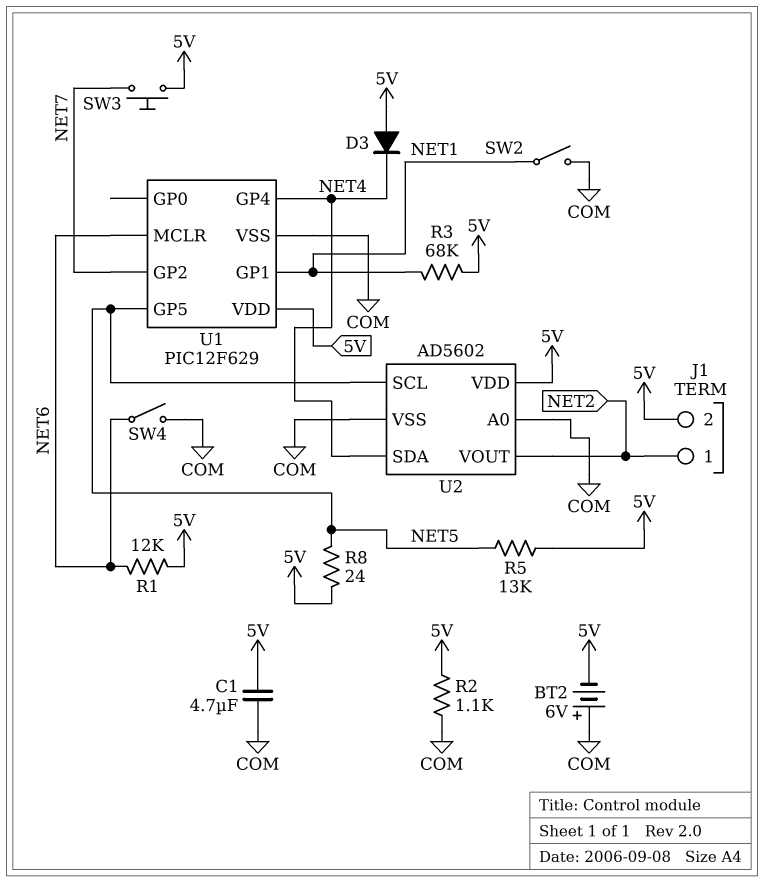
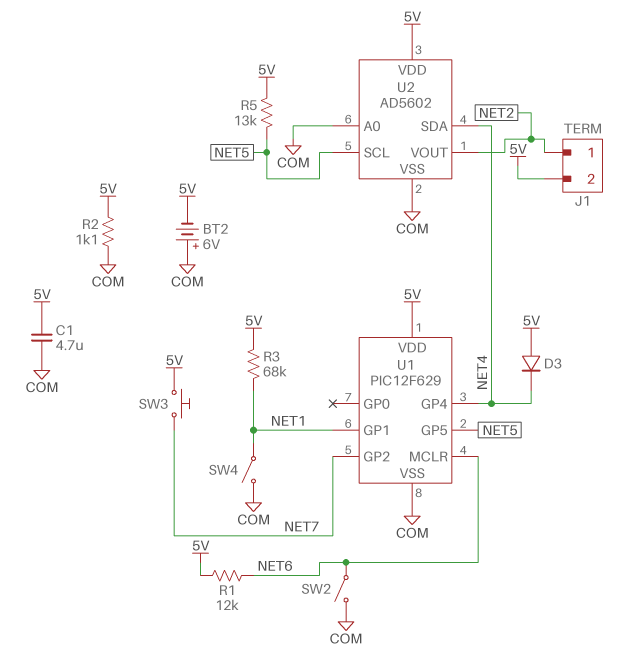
R8: 24 (5V, NET5) -> none
SW2: switch (COM, NET1) -> switch (COM, NET6)
SW4: switch (COM, NET6) -> switch (COM, NET1)

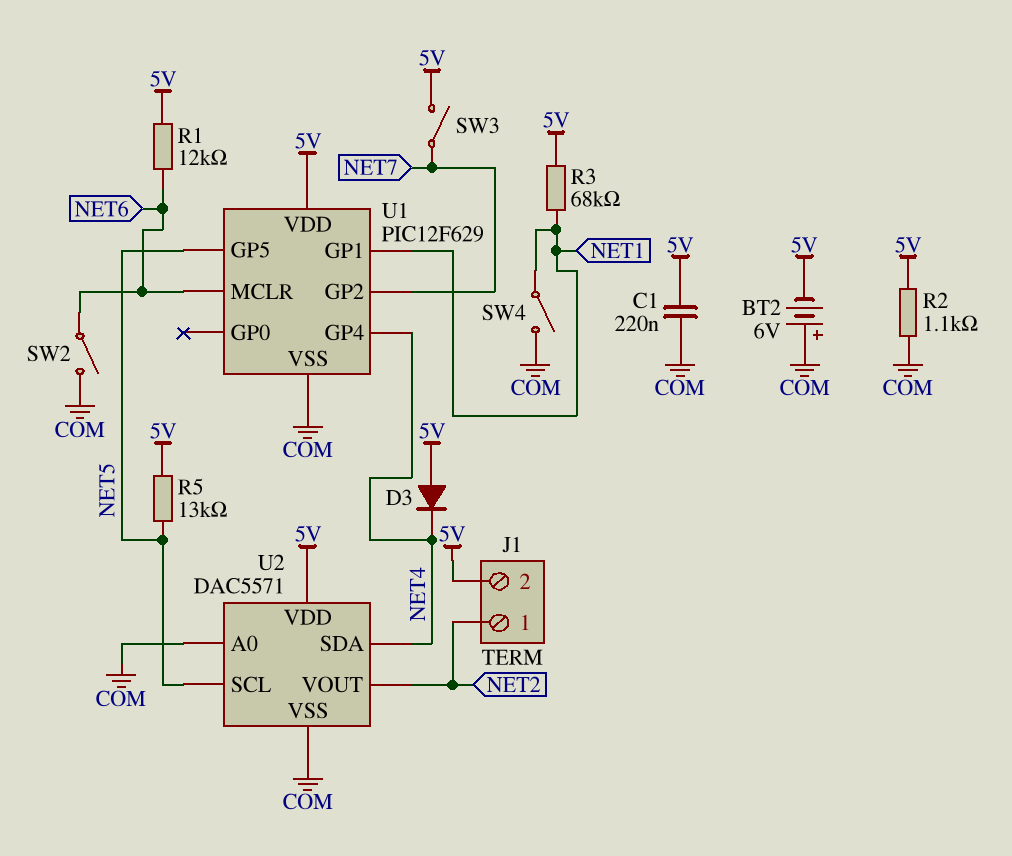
C1: 4.7uF (5V, COM) -> 220nF (5V, COM)
SW3: button (5V, NET7) -> switch (5V, NET7)
U2: AD5602 -> DAC5571

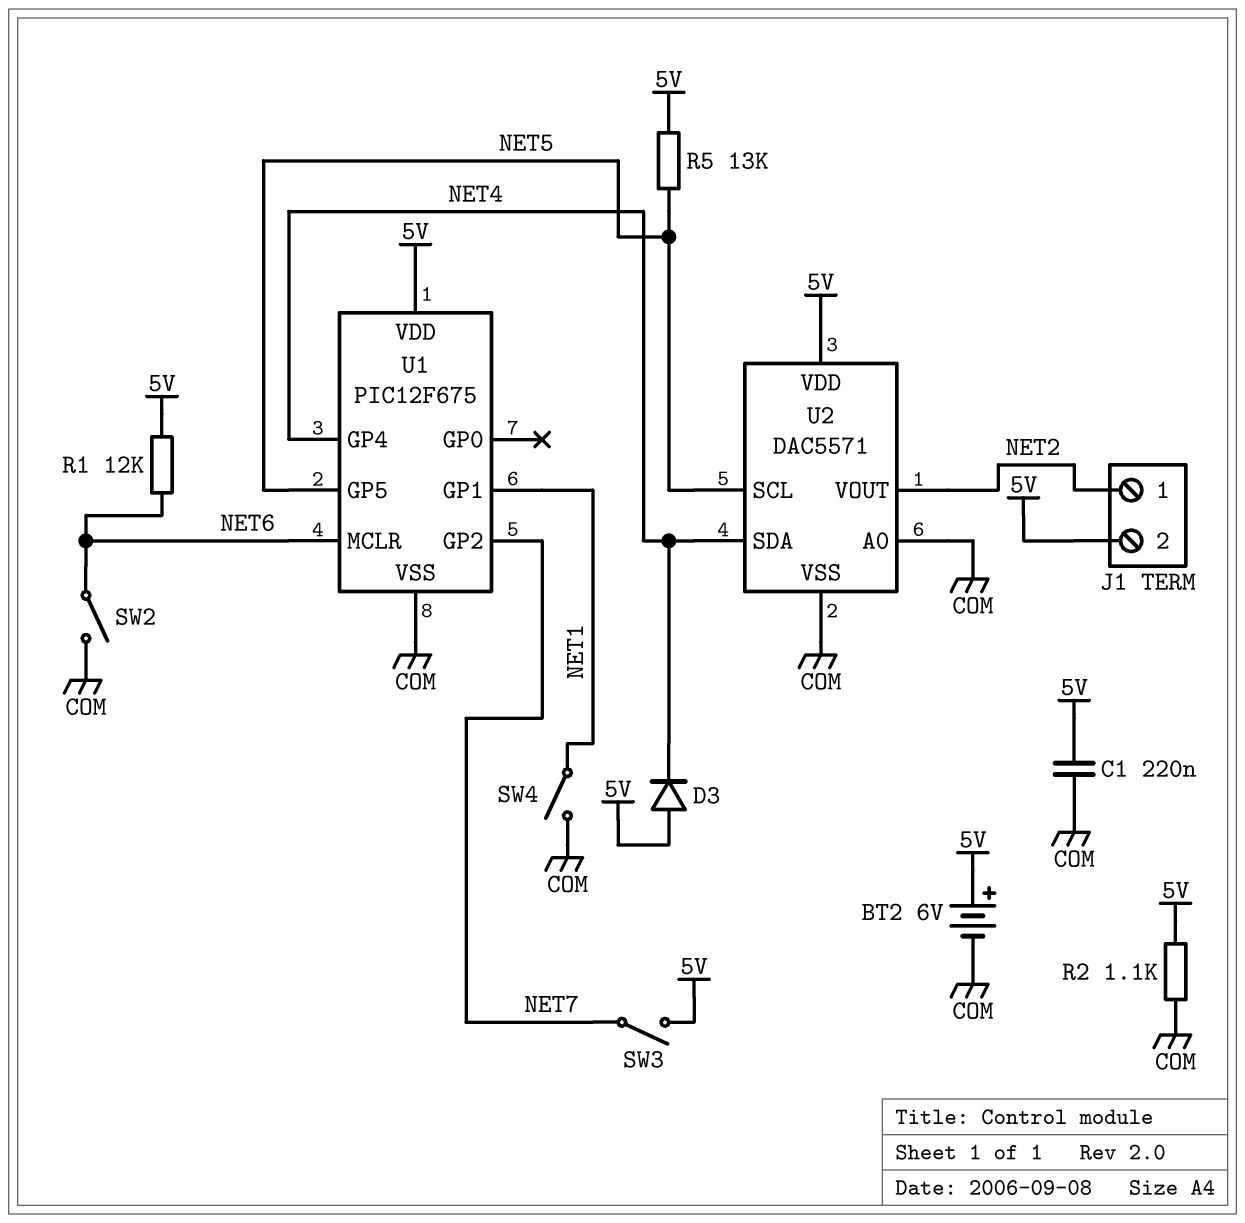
BT2: 6V (plus COM, minus 5V) -> 6V (plus 5V, minus COM)
R3: 68k (5V, NET1) -> none
U1: PIC12F629 -> PIC12F675

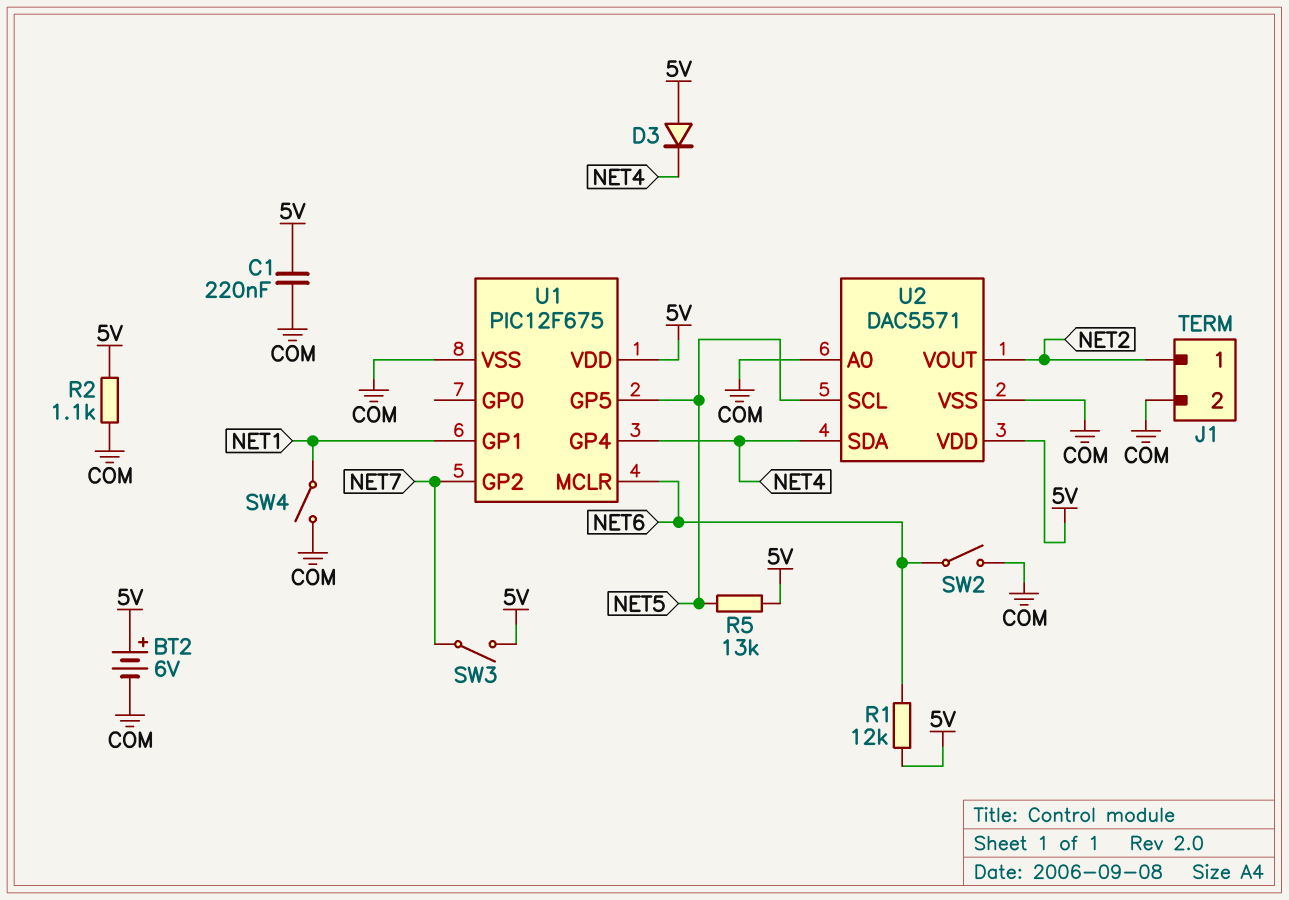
J1 pin 2: 5V -> COM

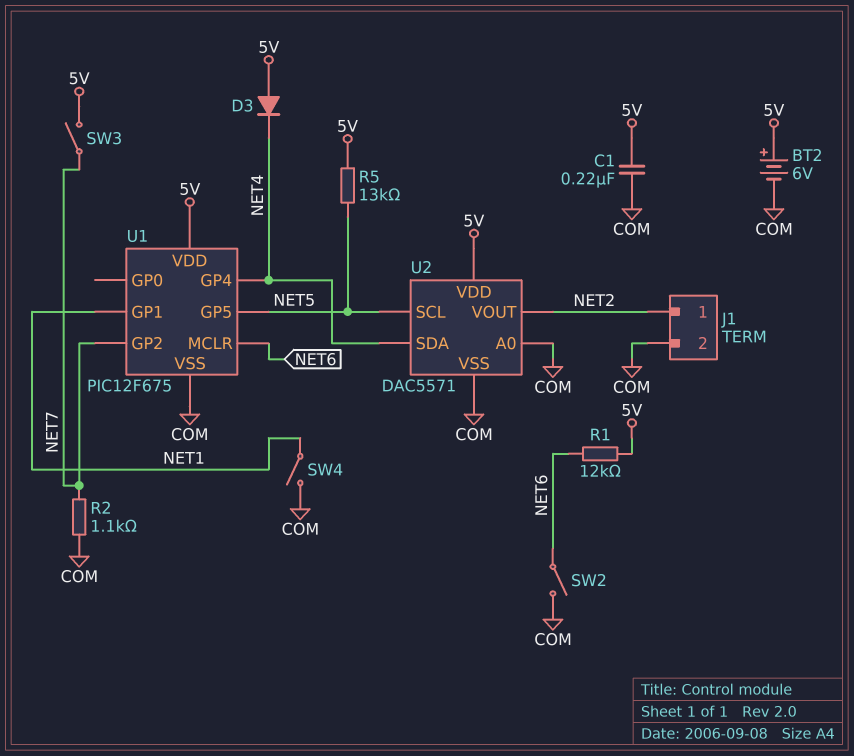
R2: 1.1k (5V, COM) -> 1.1k (COM, NET7)

